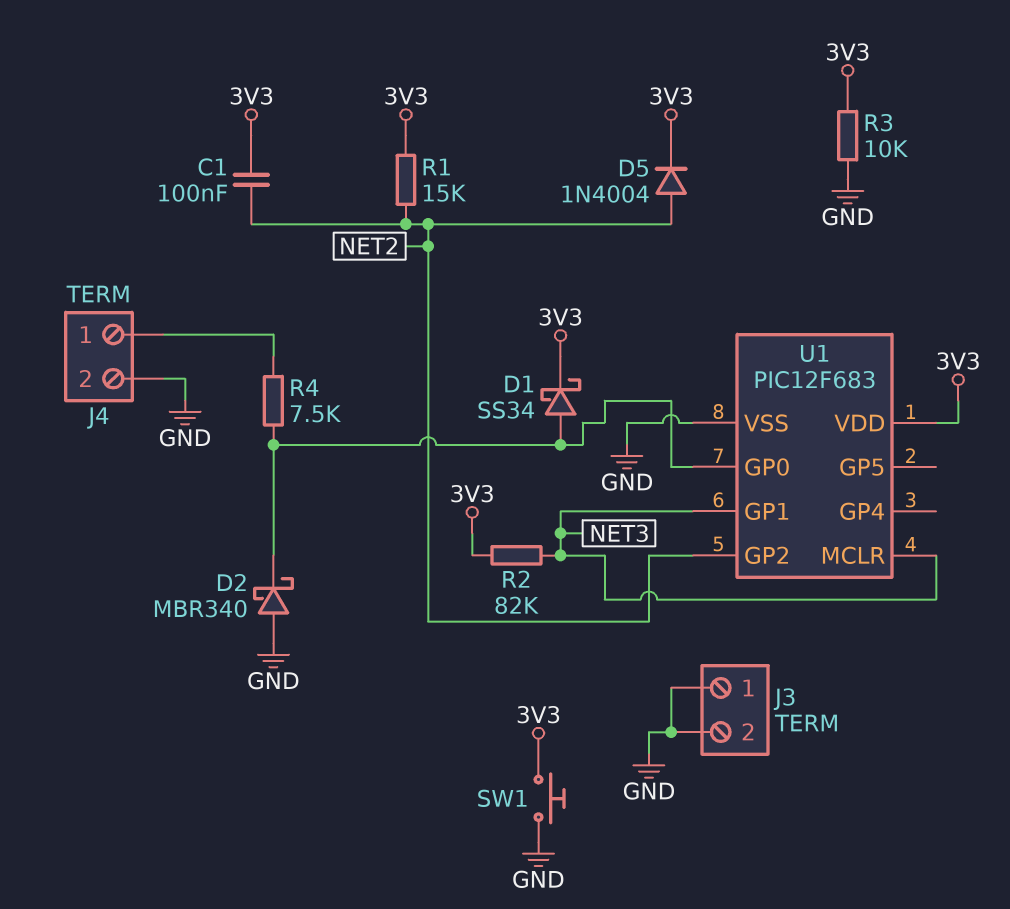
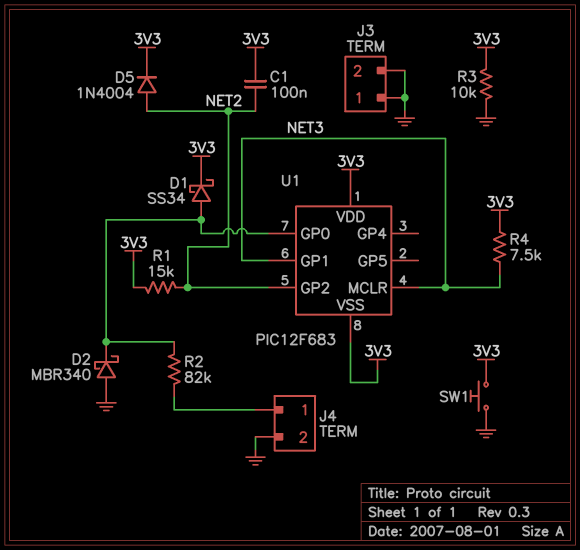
R2: 82k (3V3, NET3) -> 82k (J4/1, U1/GP0)
R4: 7.5k (J4/1, U1/GP0) -> 7.5k (3V3, NET3)
U1 pin VSS: GND -> 3V3

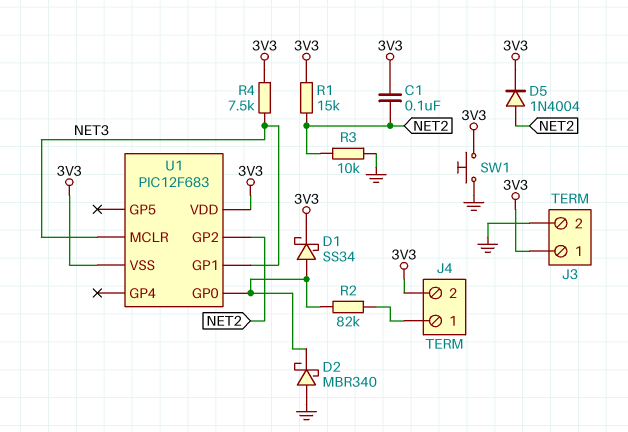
J3 pin 1: GND -> 3V3
J4 pin 2: GND -> 3V3
R3: 10k (3V3, GND) -> 10k (GND, NET2)

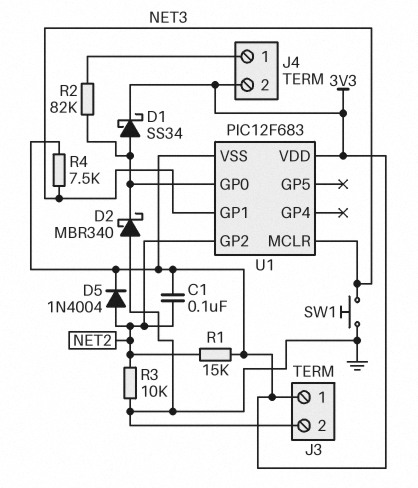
SW1: button (3V3, GND) -> button (GND, NET3)

